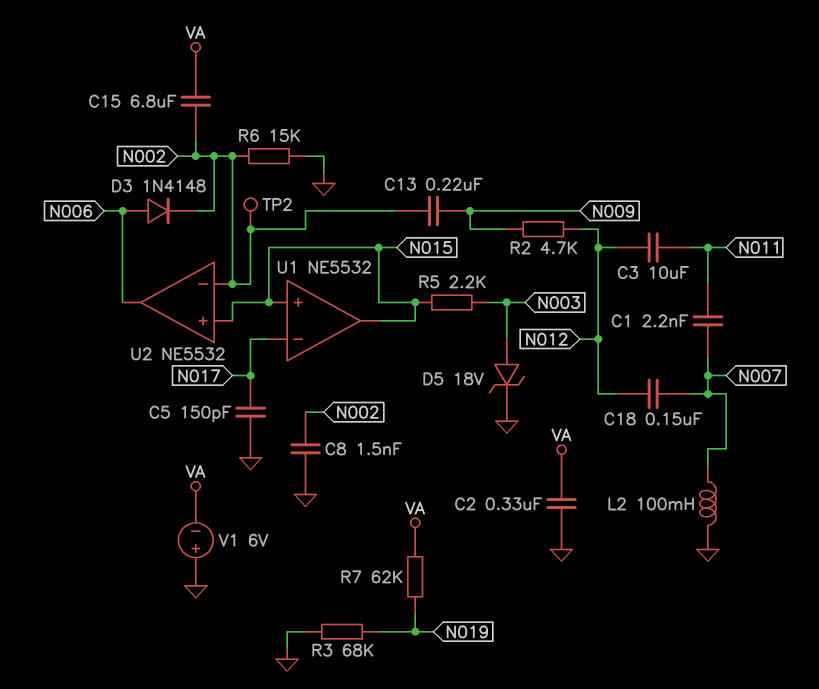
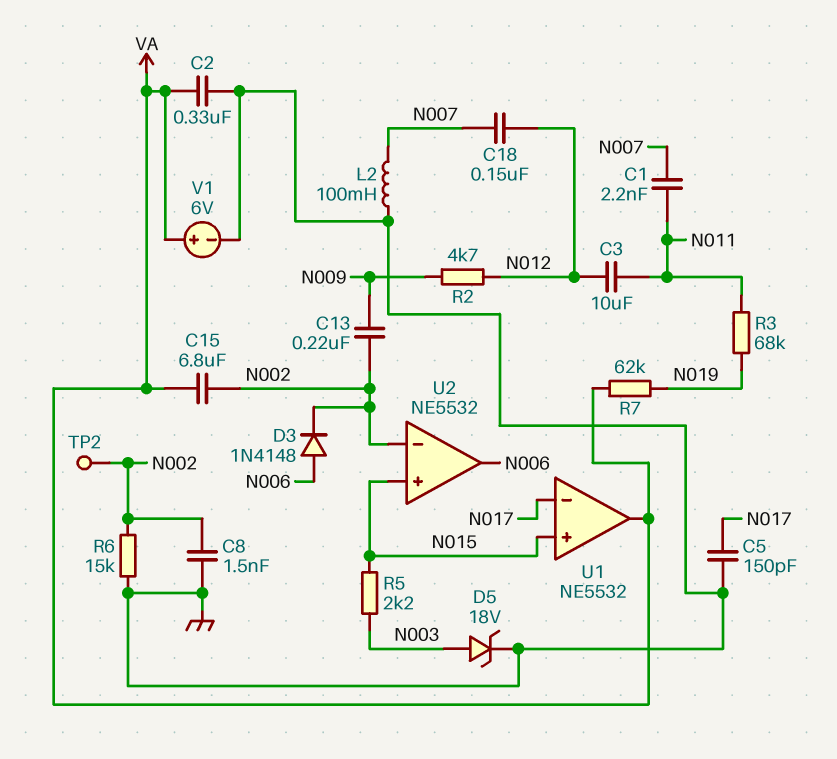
R3: 68k (GND, N019) -> 68k (N011, N019)
U1 pin out: N015 -> VA
V1: 6V (plus GND, minus VA) -> 6V (plus VA, minus GND)

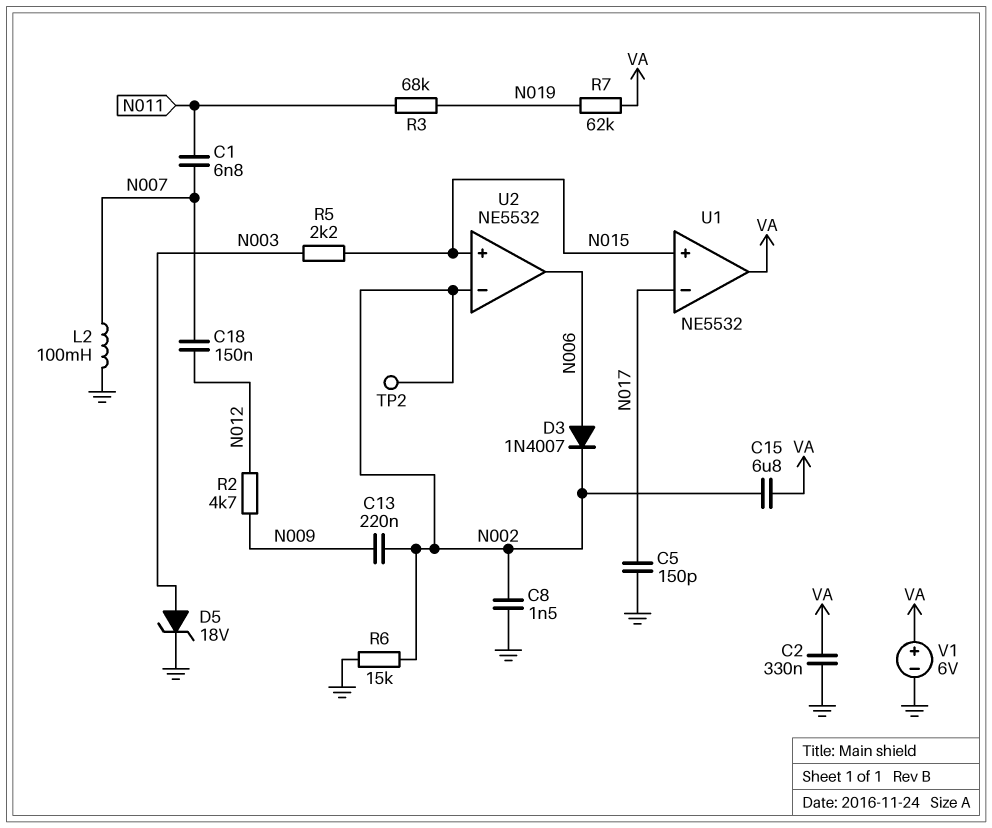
C1: 2.2nF (N007, N011) -> 6.8nF (N007, N011)
C3: 10uF (N011, N012) -> none
D3: diode 1N4148 (A N006, K N002) -> diode 1N4007 (A N006, K N002)

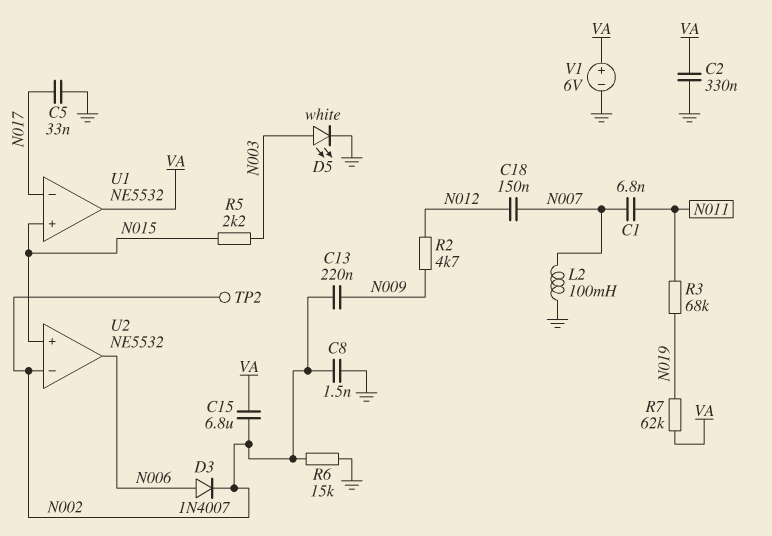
C5: 150pF (GND, N017) -> 33nF (GND, N017)
D5: zener 18V (A N003, K GND) -> LED white (A N003, K GND)

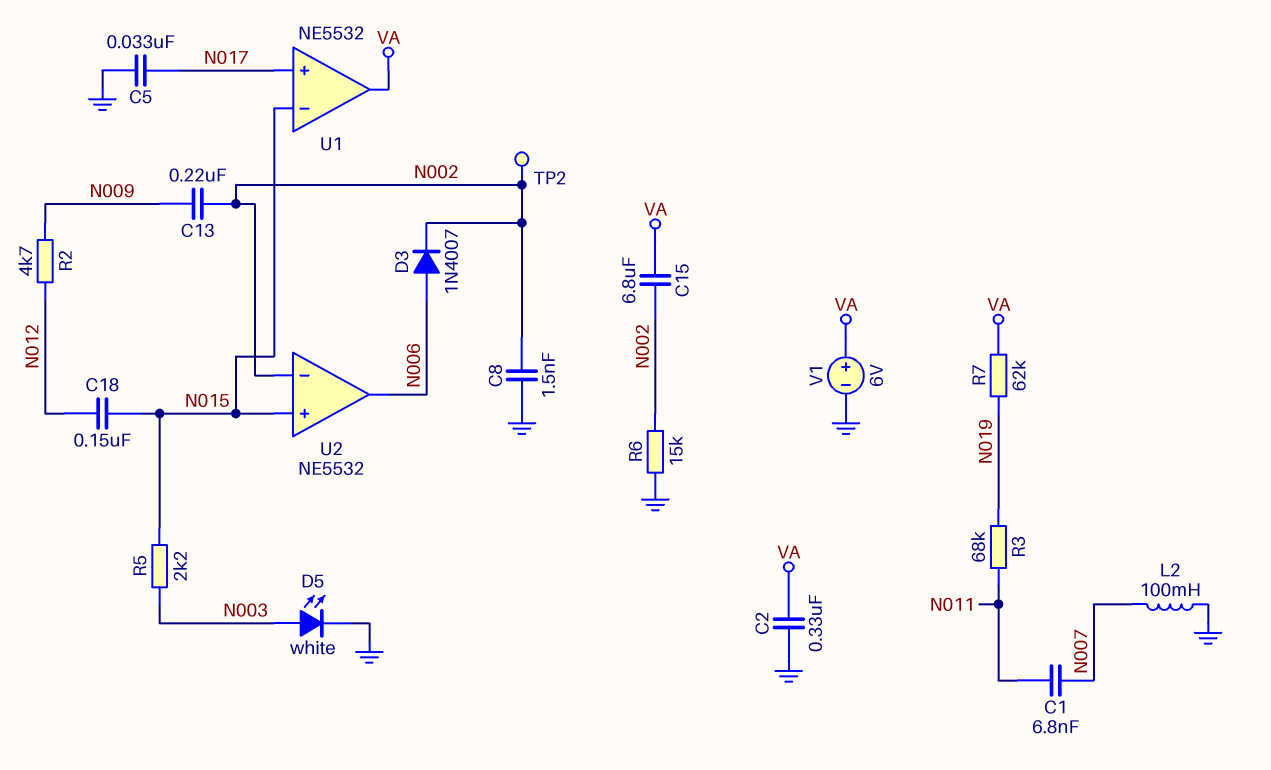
C18: 150nF (N007, N012) -> 150nF (N012, N015)
U1 pin in+: N015 -> N017
U1 pin in-: N017 -> N015

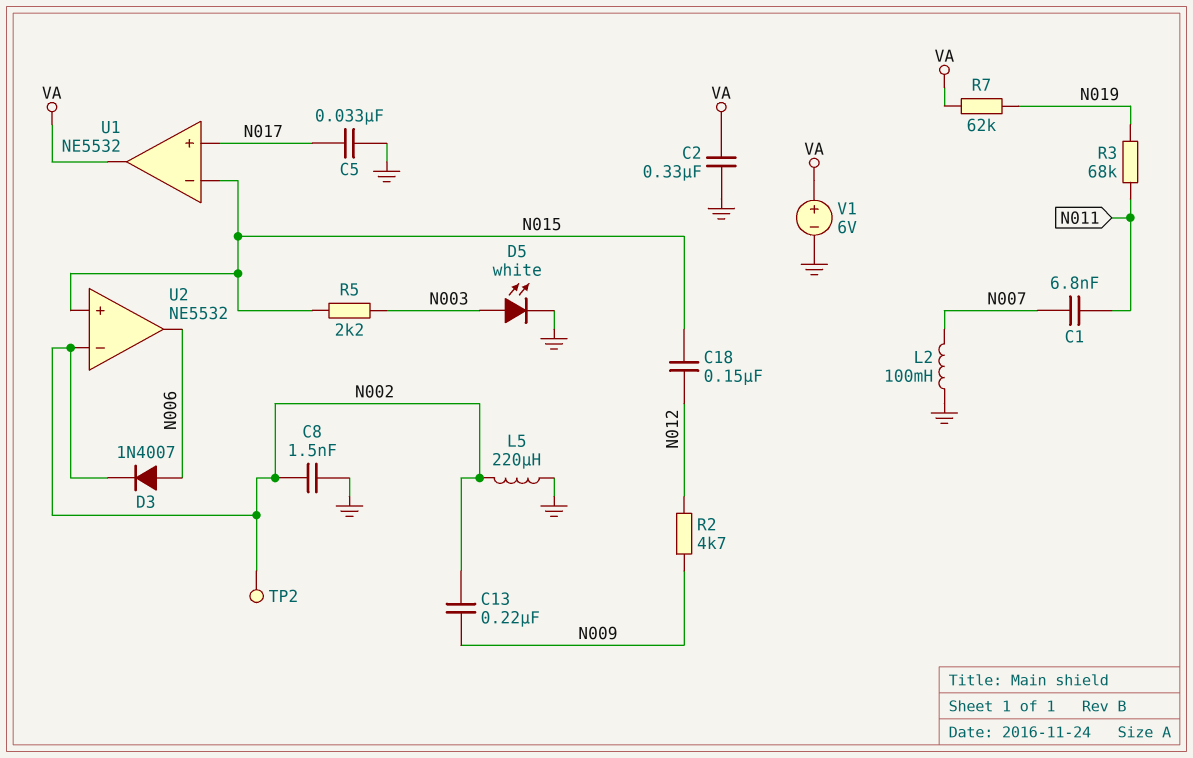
C15: 6.8uF (N002, VA) -> none
L5: none -> 220uH (GND, N002)
R6: 15k (GND, N002) -> none

